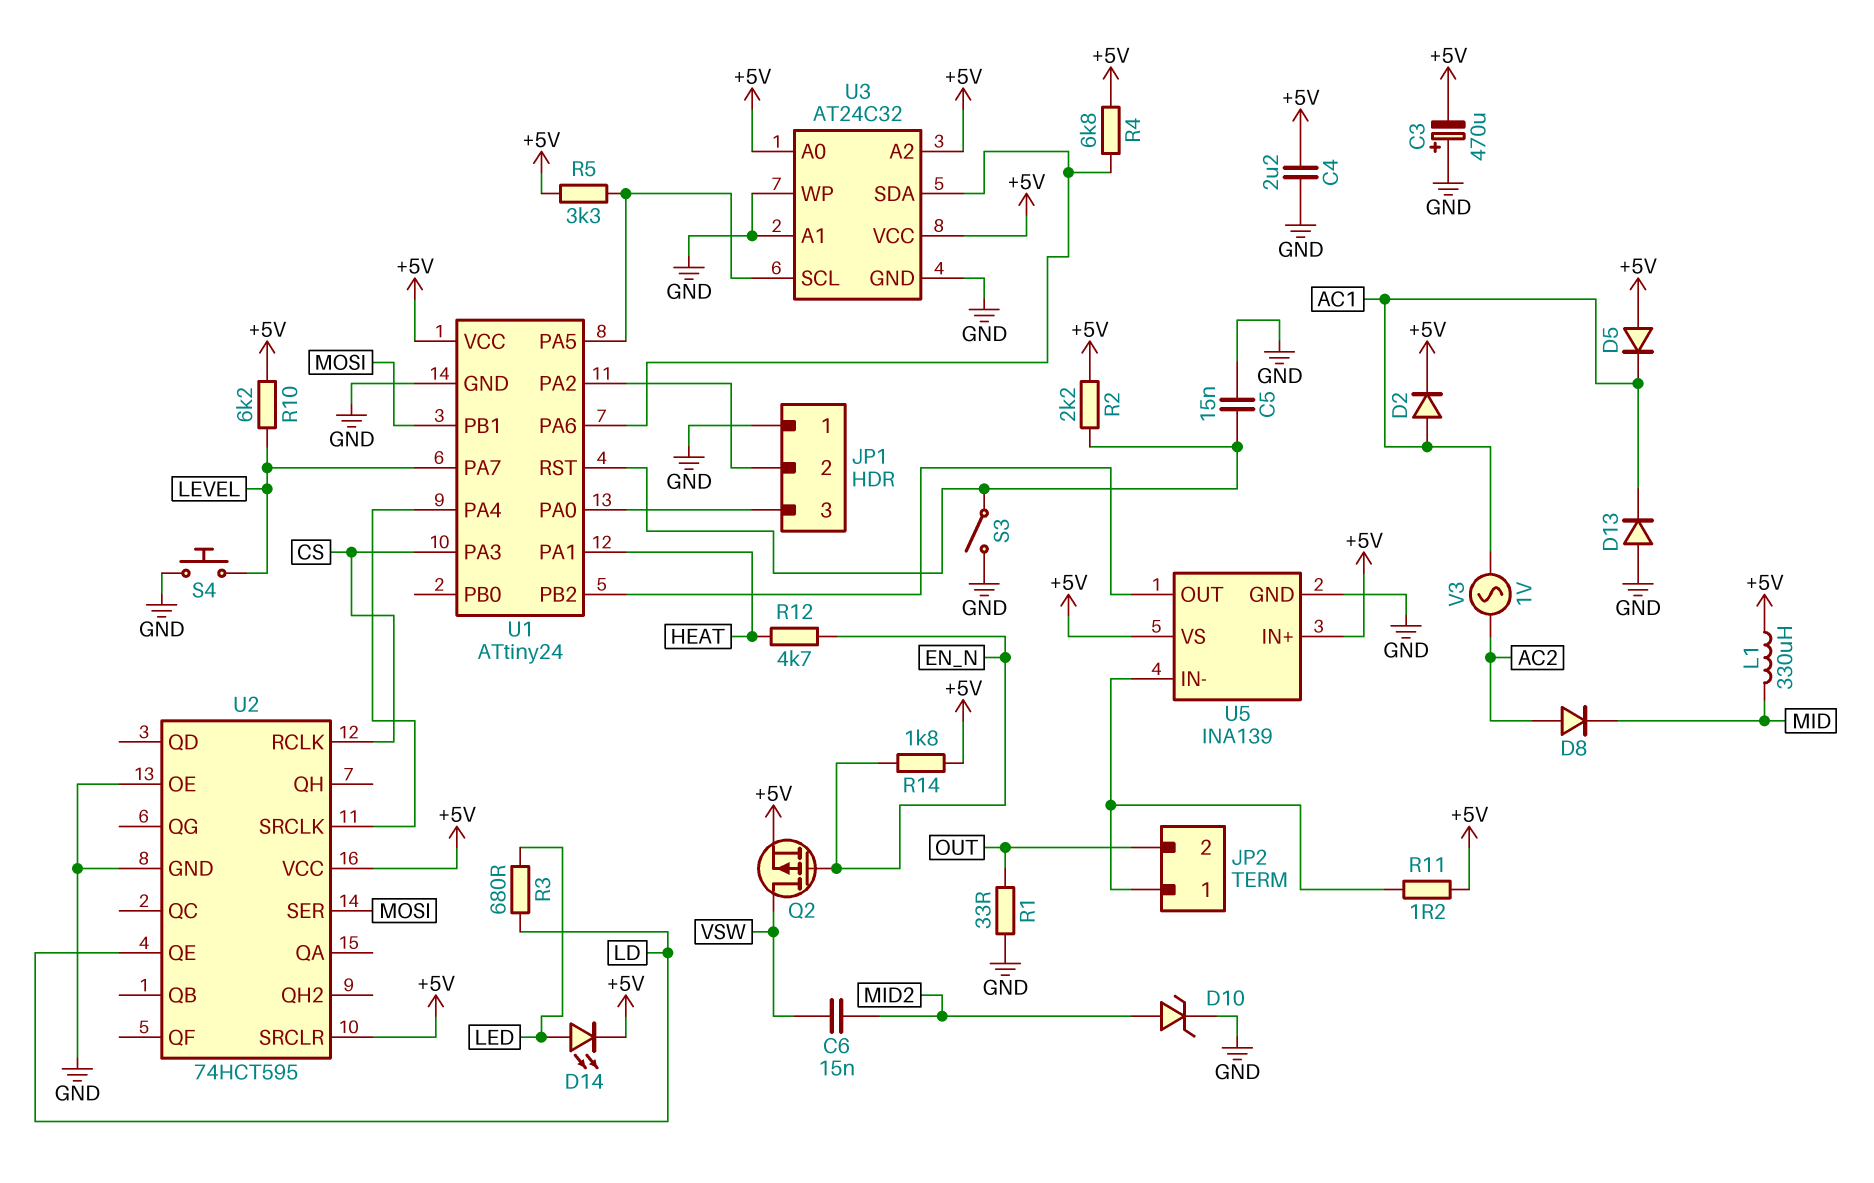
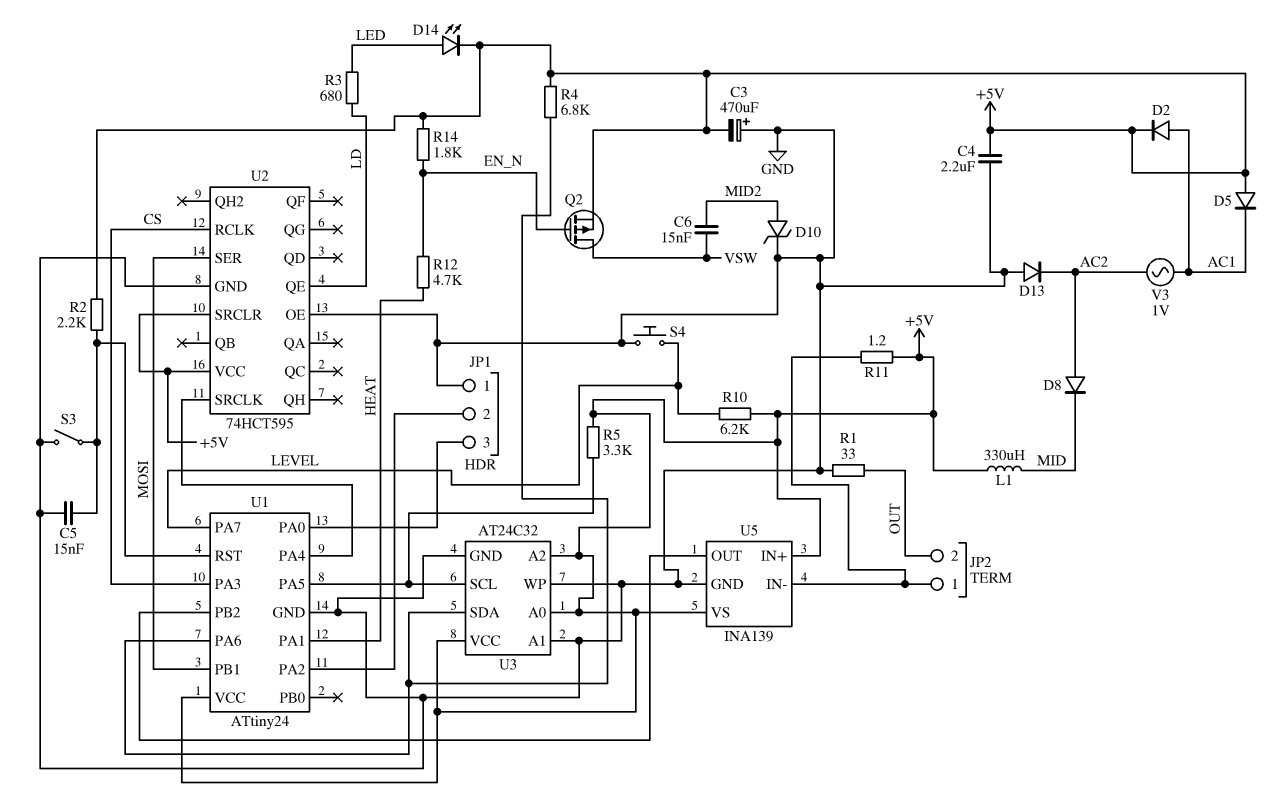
D13: diode (A GND, K AC1) -> diode (A GND, K AC2)

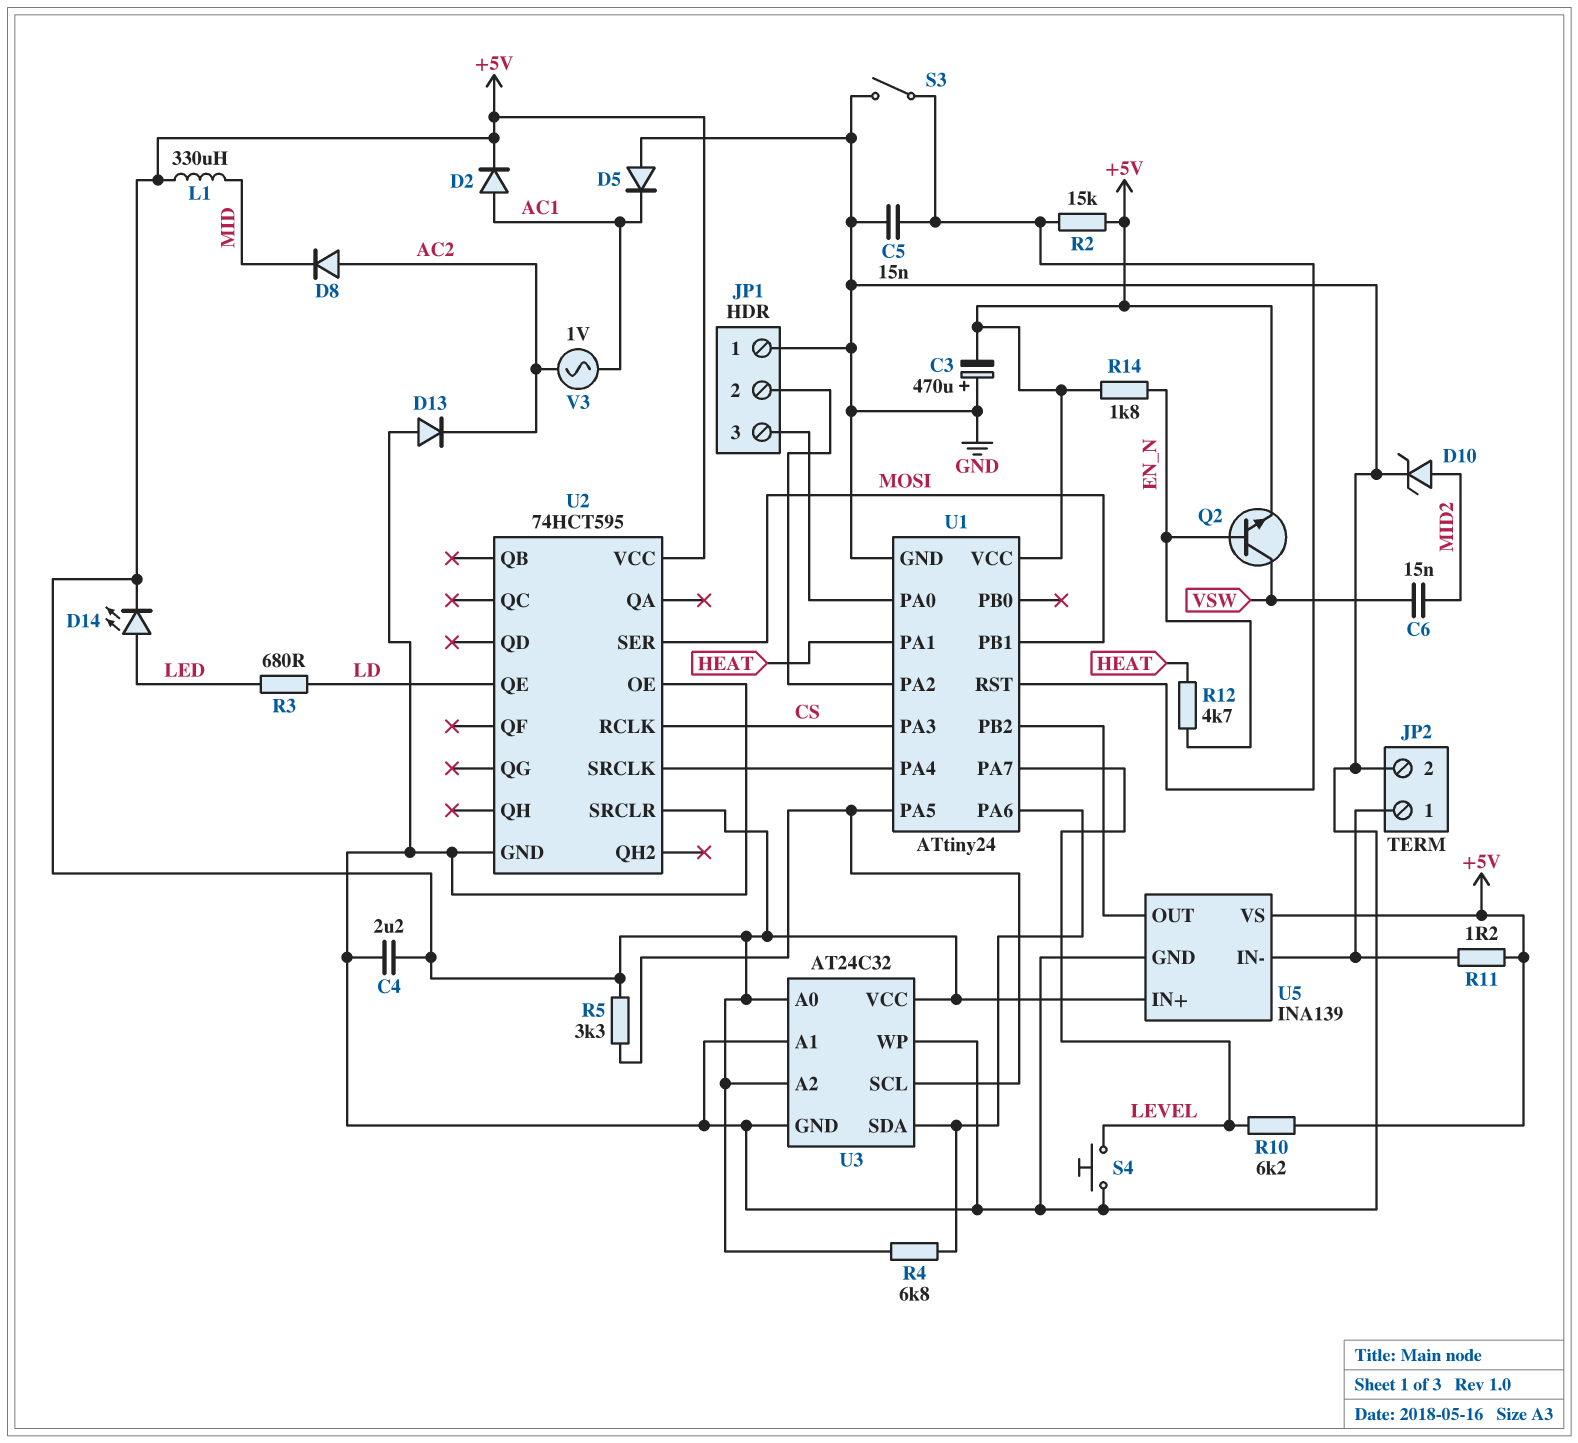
D5: diode (A +5V, K AC1) -> diode (A GND, K AC1)
JP2 pin 2: OUT -> GND
Q2: PMOS (G EN_N, D VSW, S +5V) -> NPN (B EN_N, C VSW, E +5V)
R1: 33 (GND, OUT) -> none
R2: 2.2k (+5V, U1/RST) -> 15k (+5V, U1/RST)

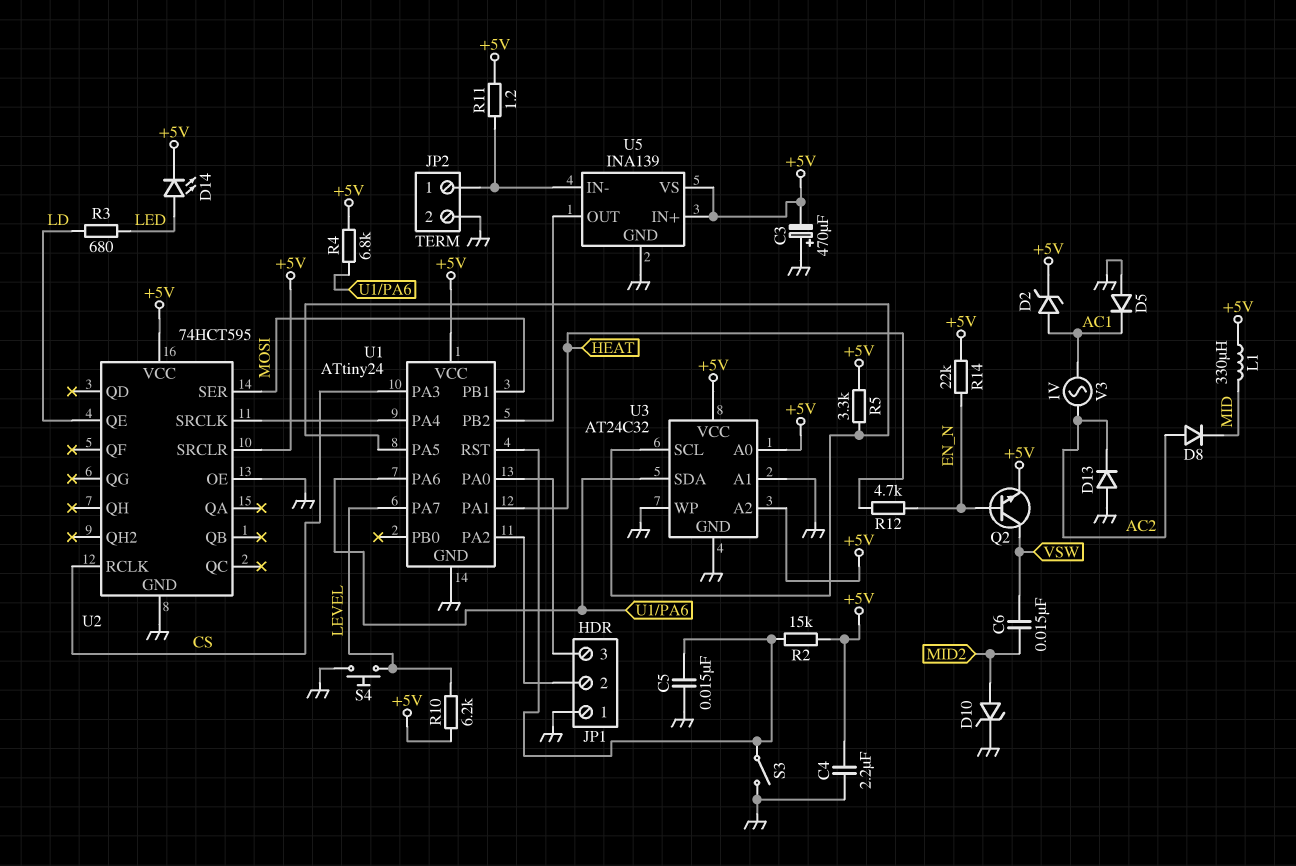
D2: diode (A AC1, K +5V) -> zener (A AC1, K +5V)
R14: 1.8k (+5V, EN_N) -> 22k (+5V, EN_N)

